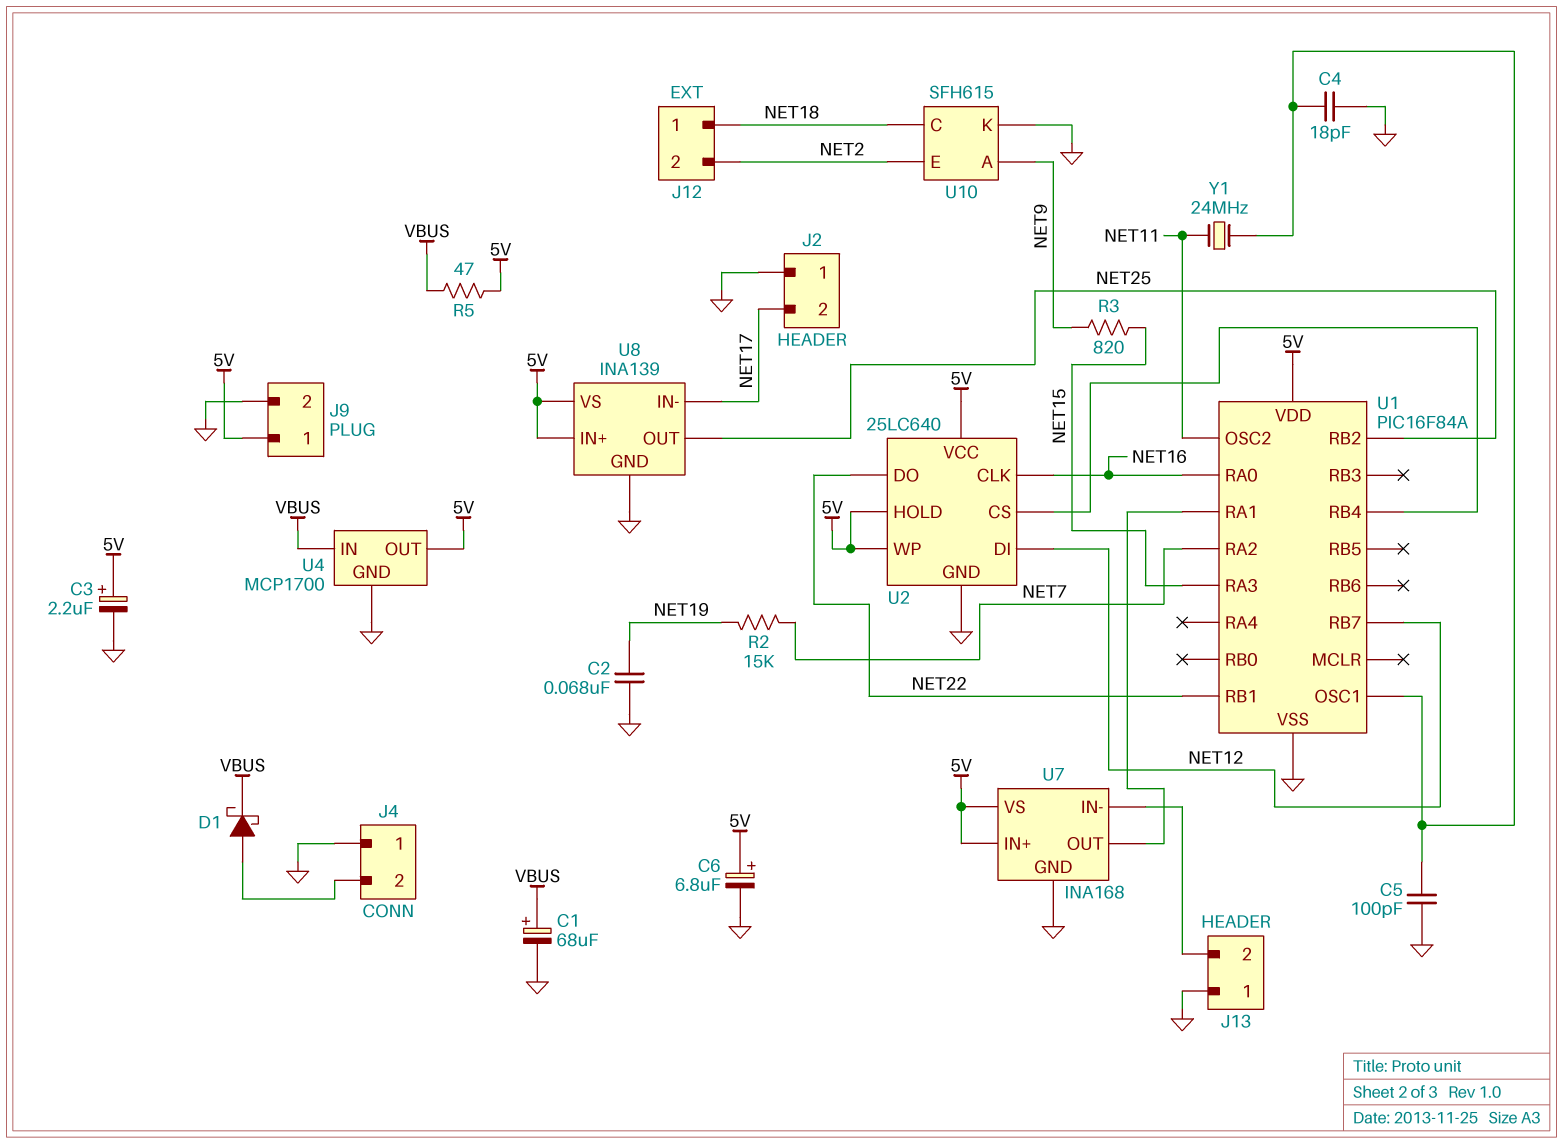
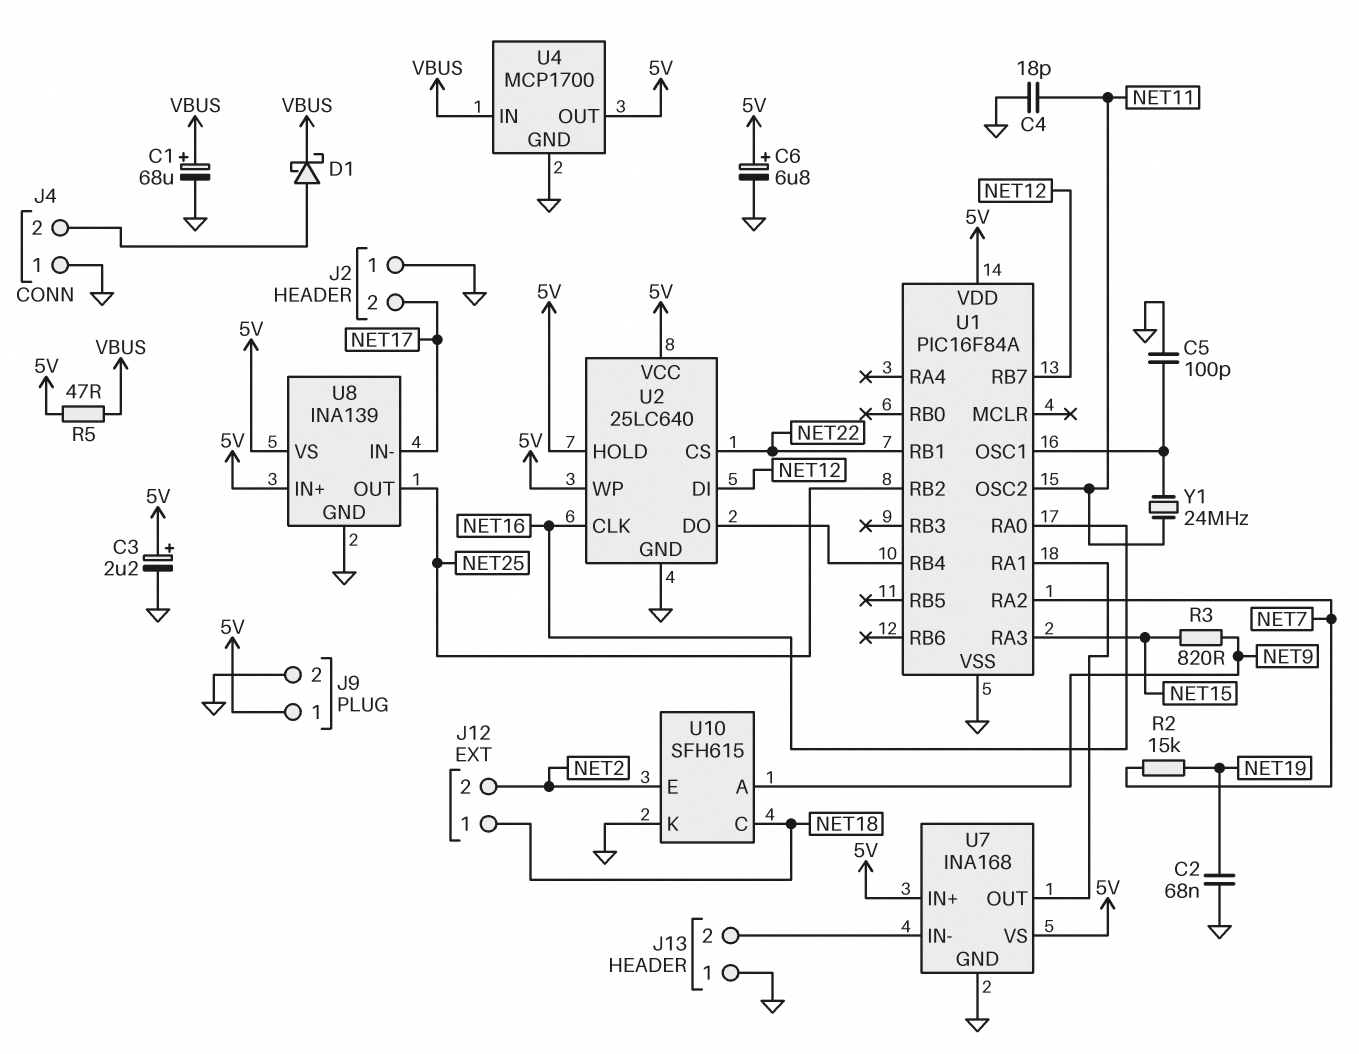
C4: 18pF (GND, U1/OSC1) -> 18pF (GND, NET11)
U2 pin CS: U1/RB4 -> NET22
U2 pin DO: NET22 -> U1/RB4

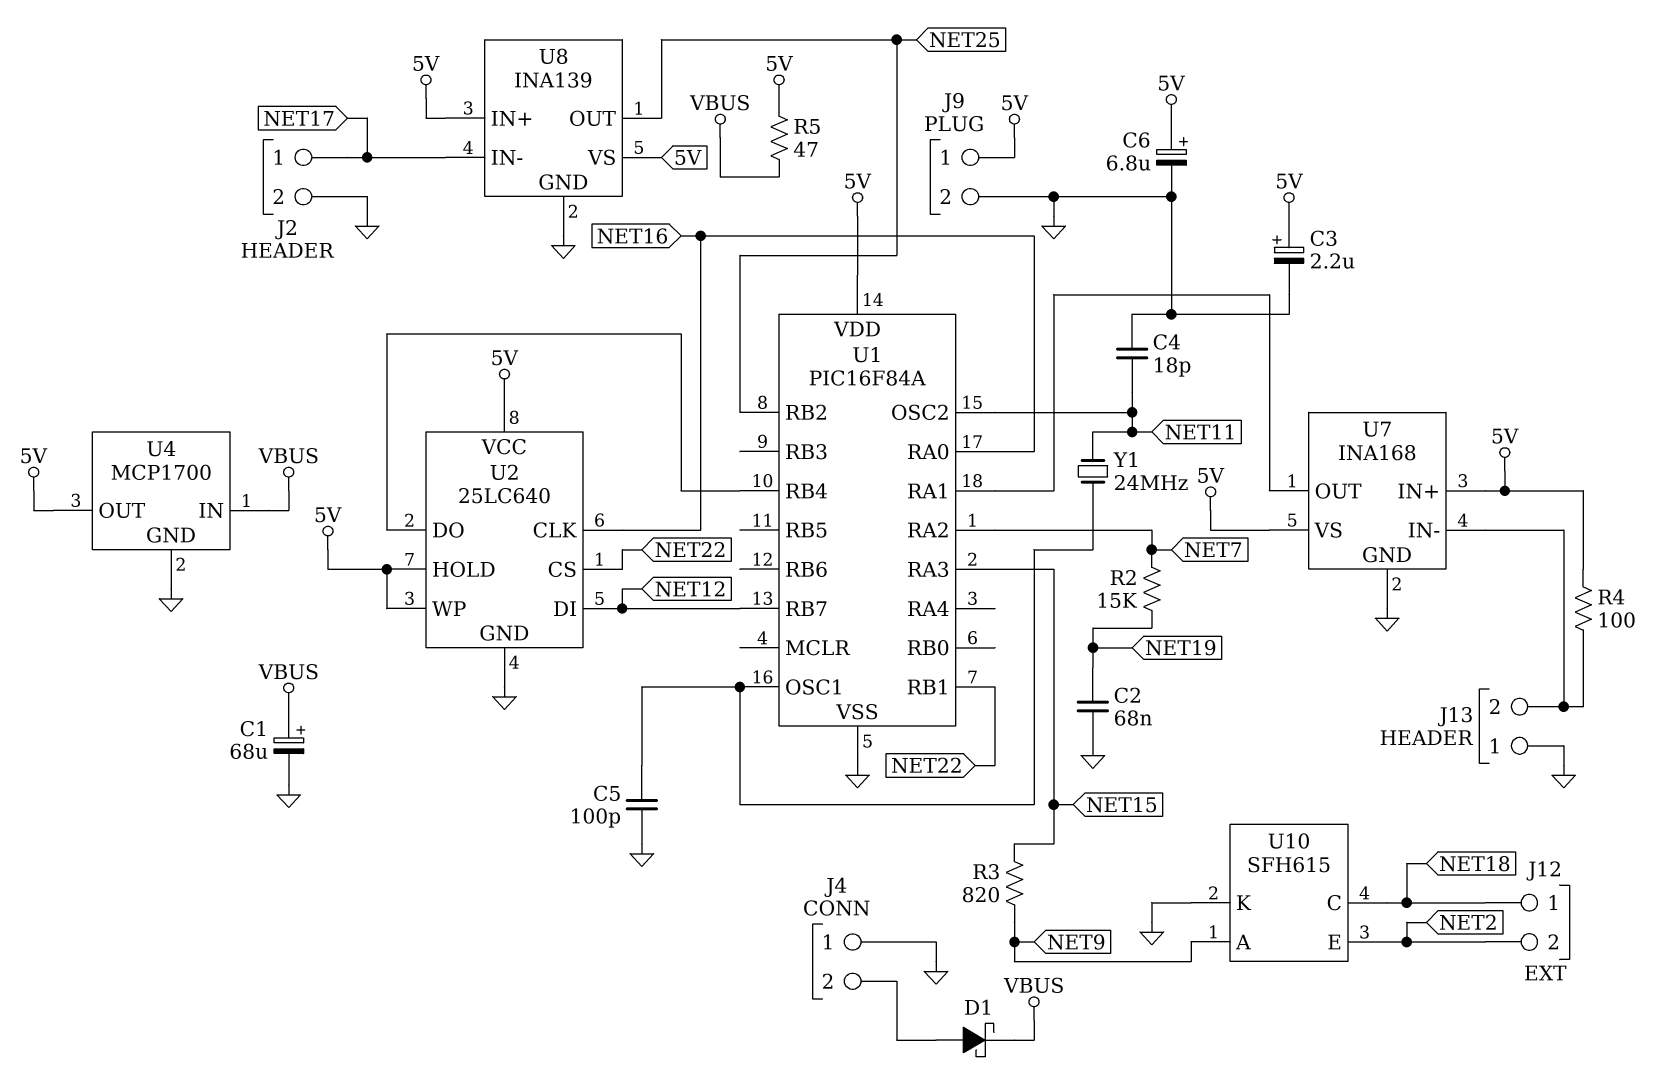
J2 pin 1: GND -> NET17
J2 pin 2: NET17 -> GND
R4: none -> 100 (5V, J13/2)

